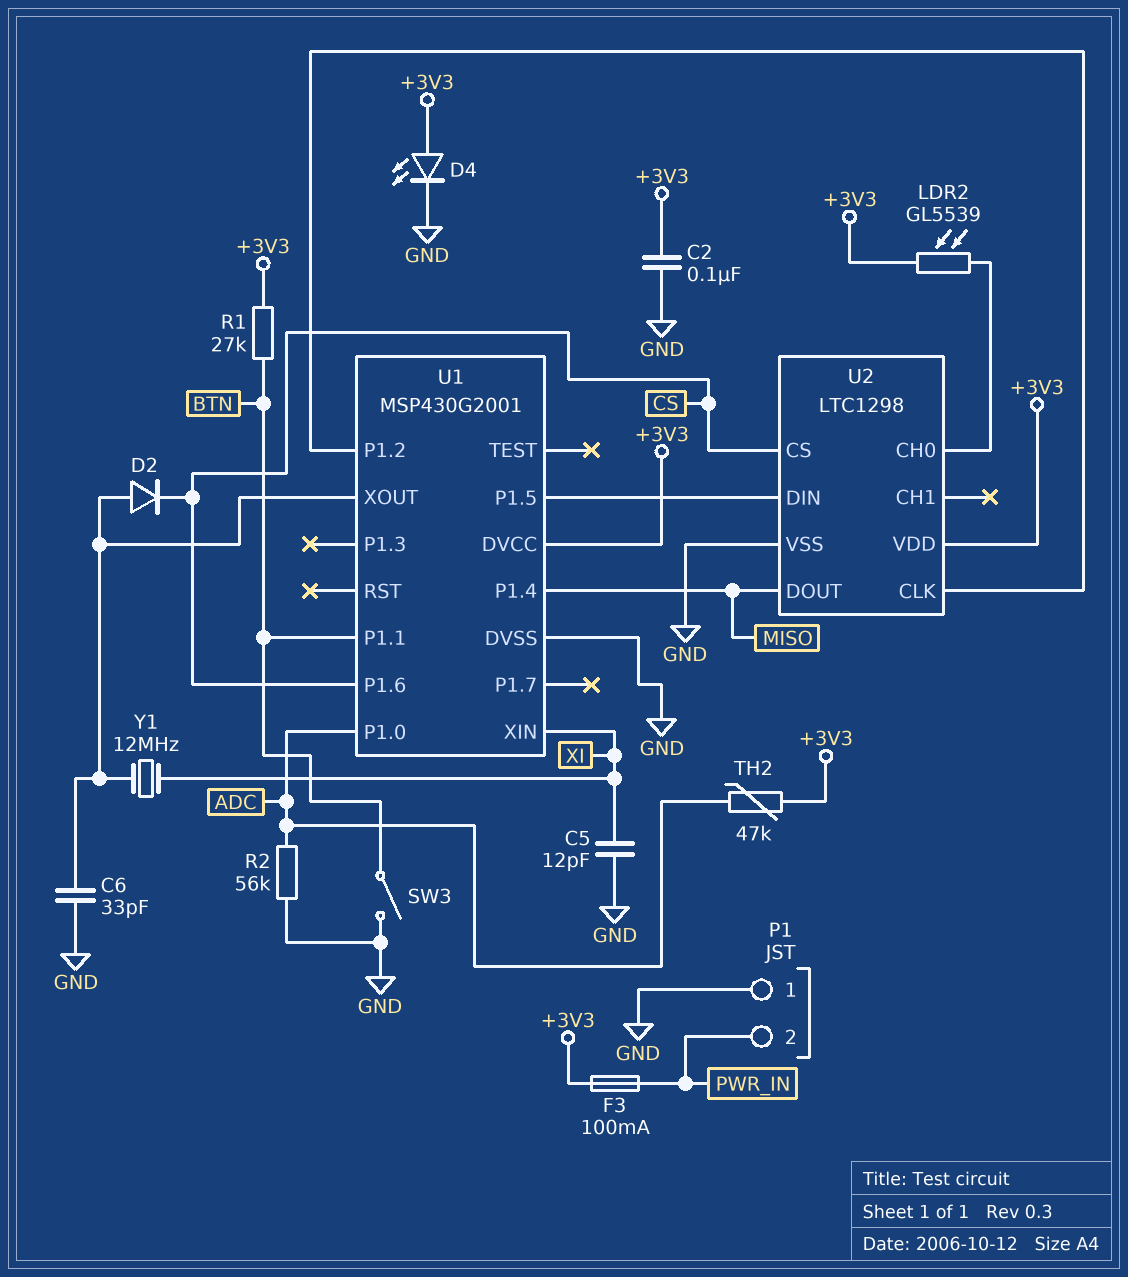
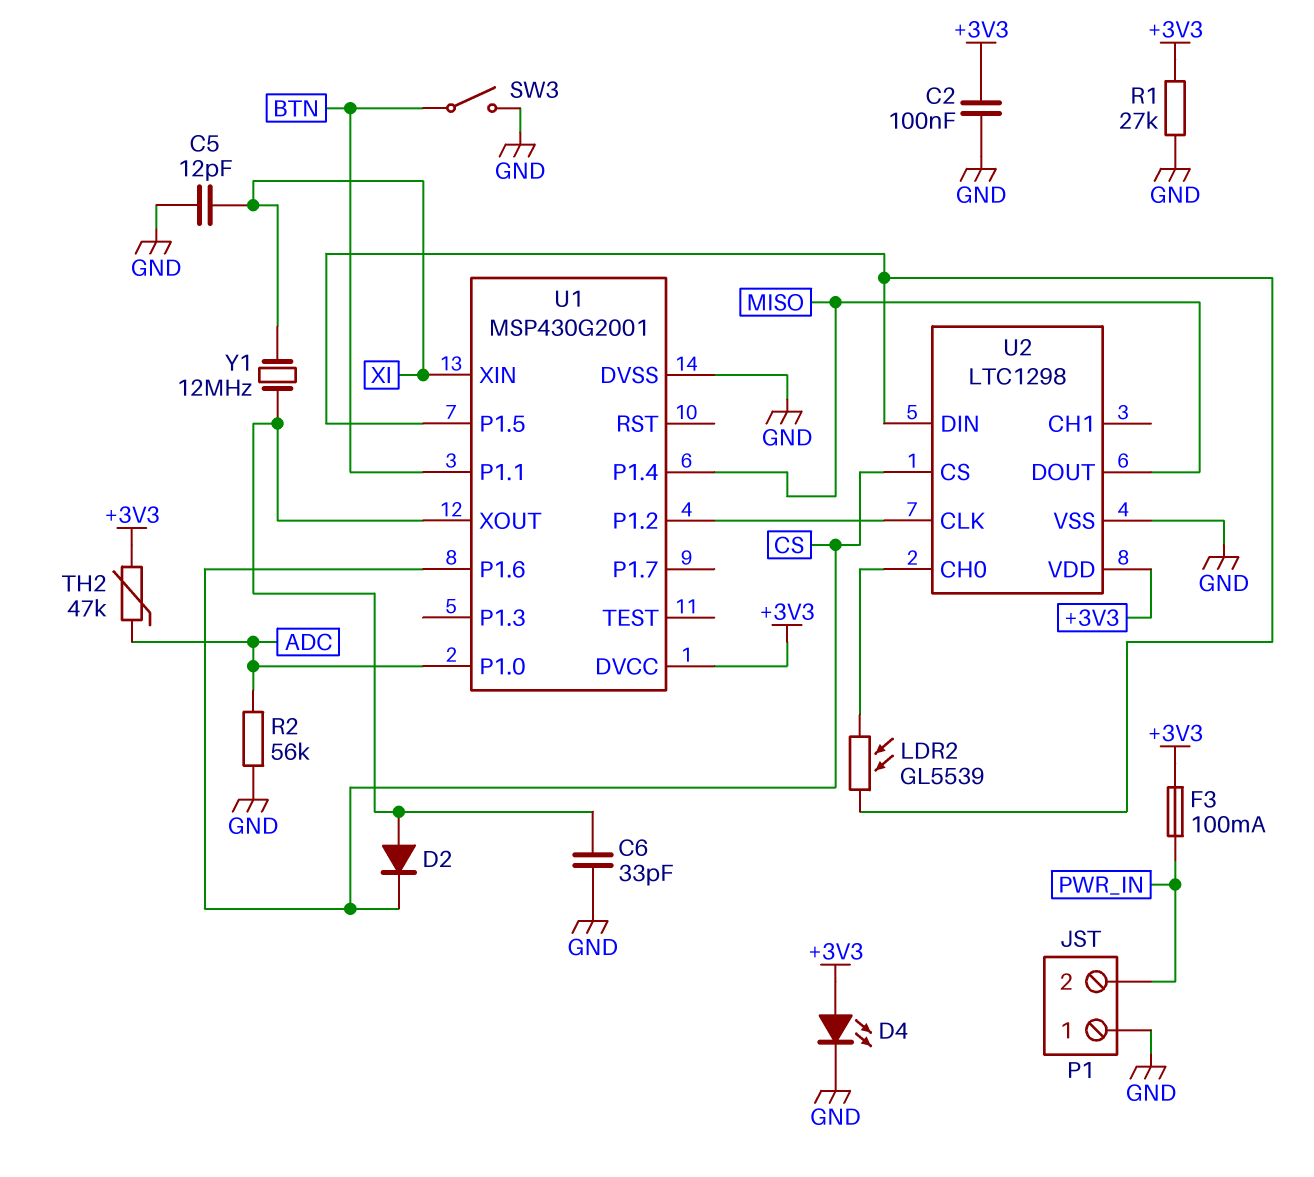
LDR2: GL5539 (+3V3, U2/CH0) -> GL5539 (U1/P1.5, U2/CH0)
R1: 27k (+3V3, BTN) -> 27k (+3V3, GND)

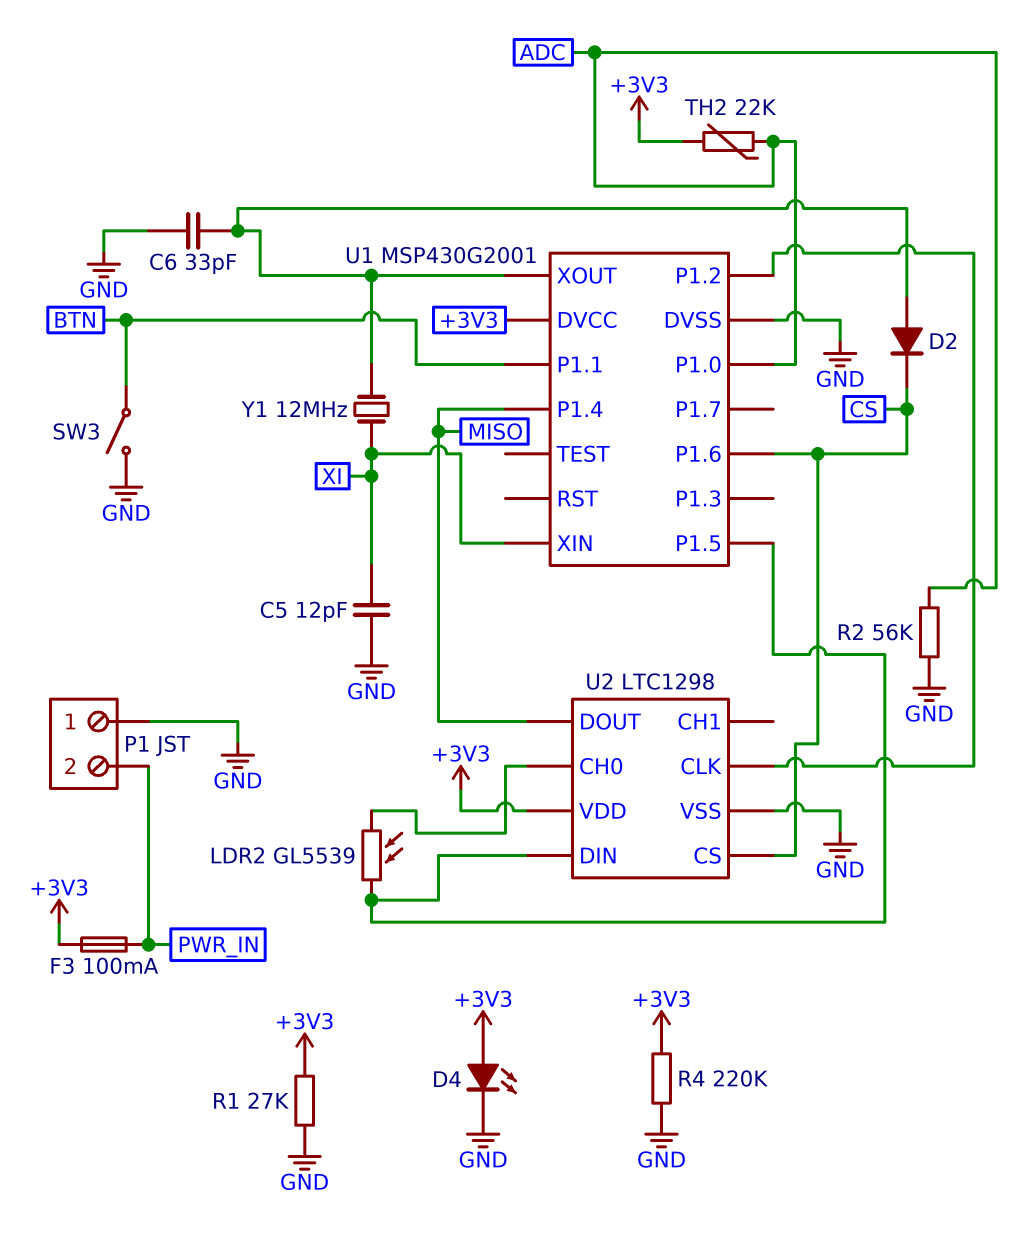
C2: 100nF (+3V3, GND) -> none
R4: none -> 220k (+3V3, GND)
TH2: 47k (+3V3, ADC) -> 22k (+3V3, ADC)

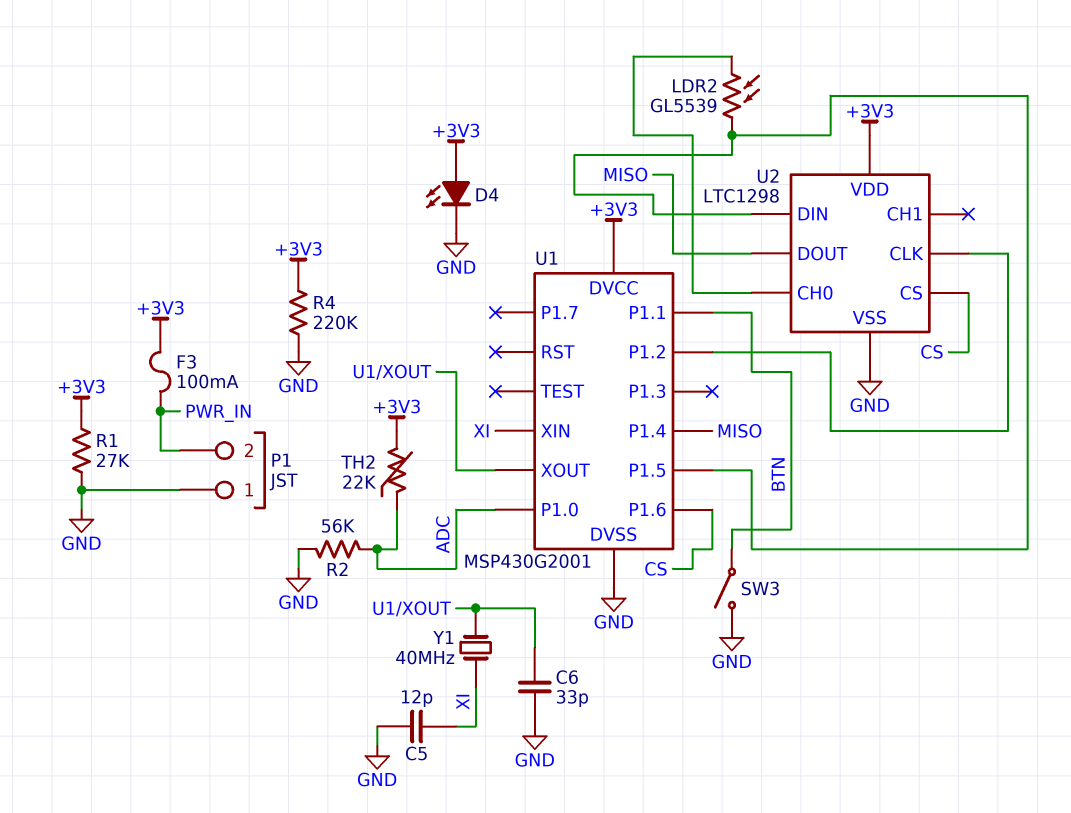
D2: diode (A U1/XOUT, K CS) -> none
Y1: 12MHz (U1/XOUT, XI) -> 40MHz (U1/XOUT, XI)

